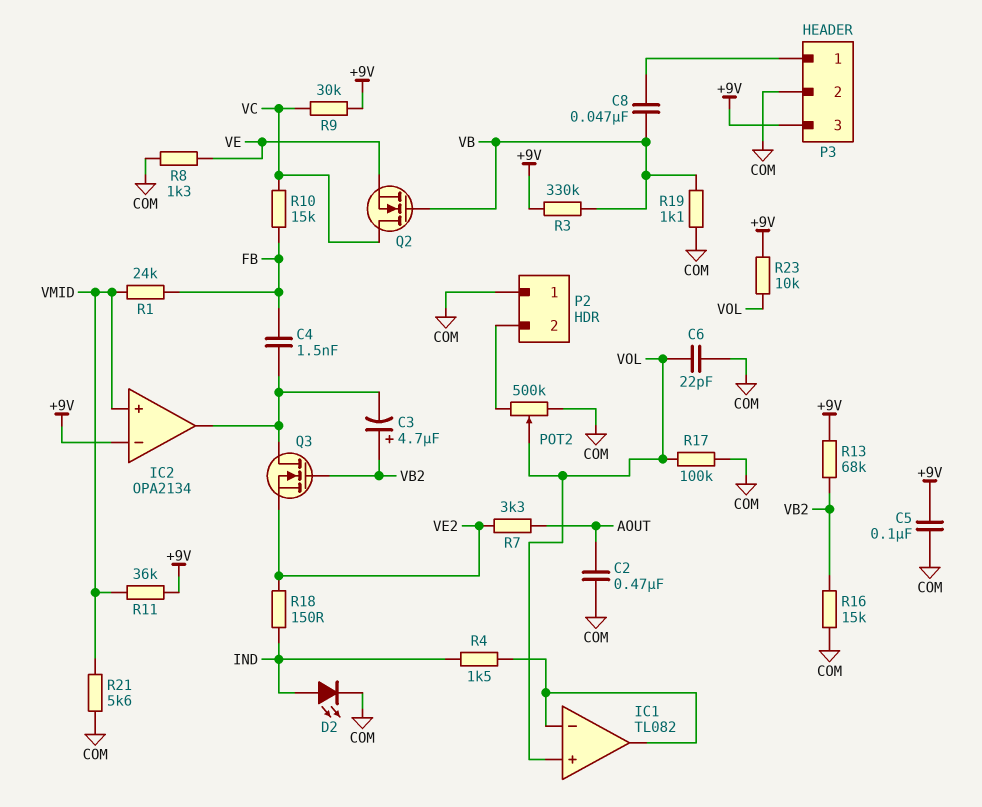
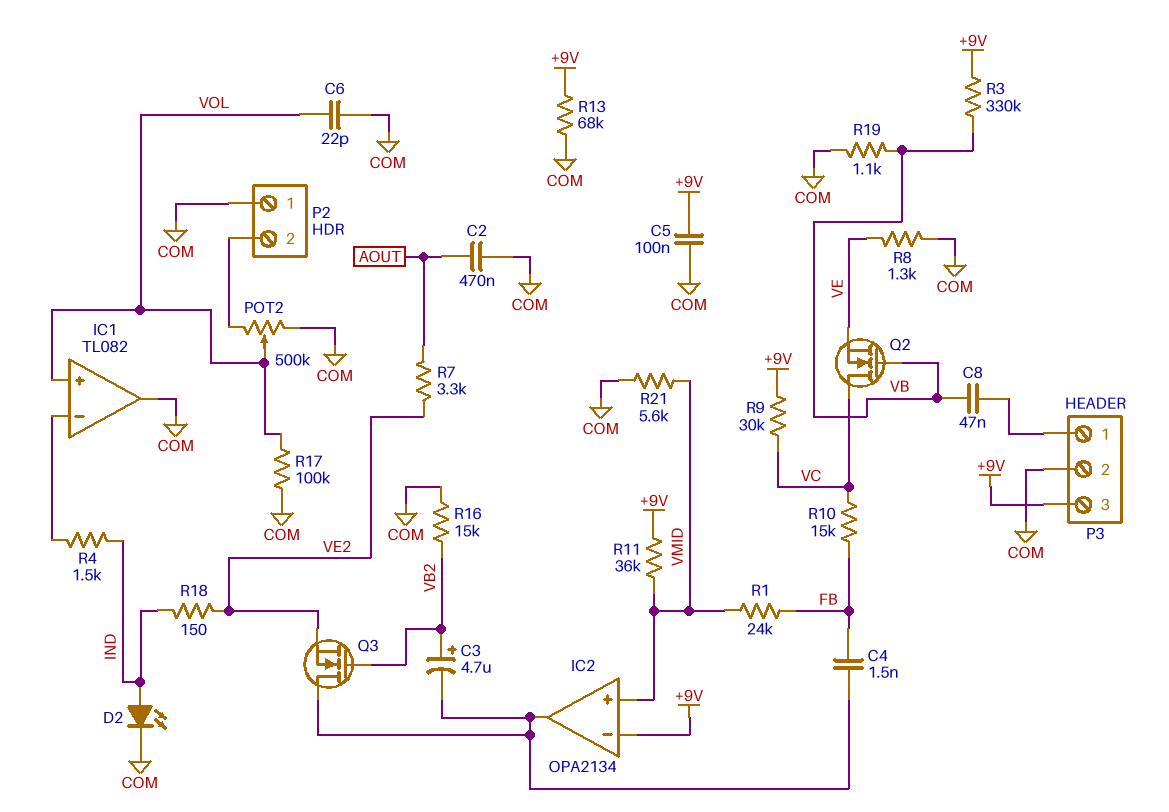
IC1 pin out: IC1/in- -> COM
R13: 68k (+9V, VB2) -> 68k (+9V, COM)
R23: 10k (+9V, VOL) -> none

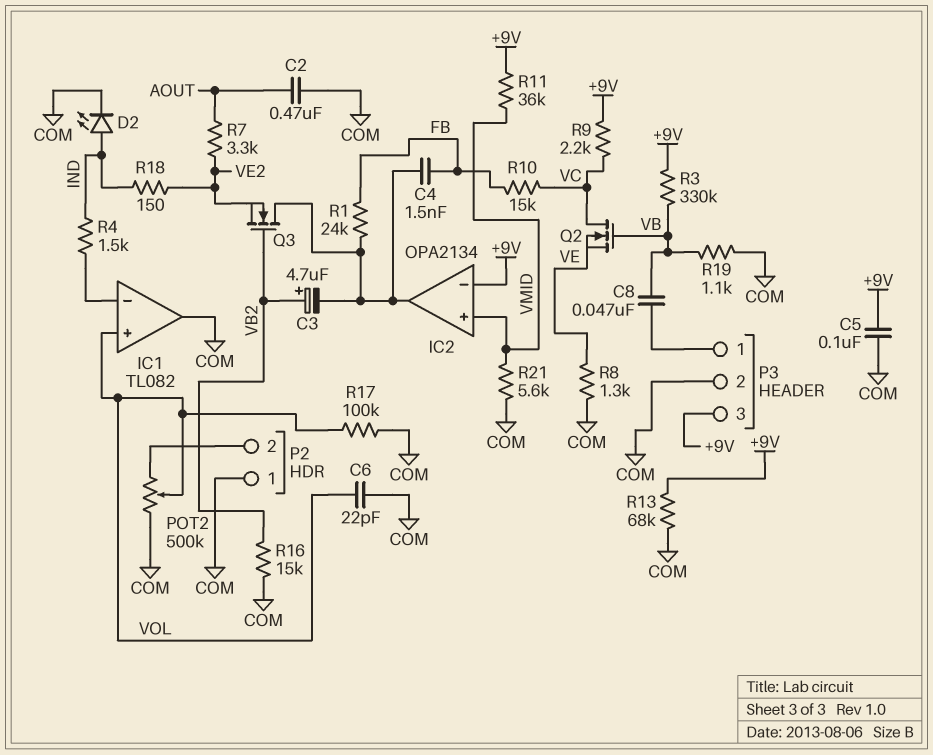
R1: 24k (FB, VMID) -> 24k (FB, IC2/out)
R9: 30k (+9V, VC) -> 2.2k (+9V, VC)

